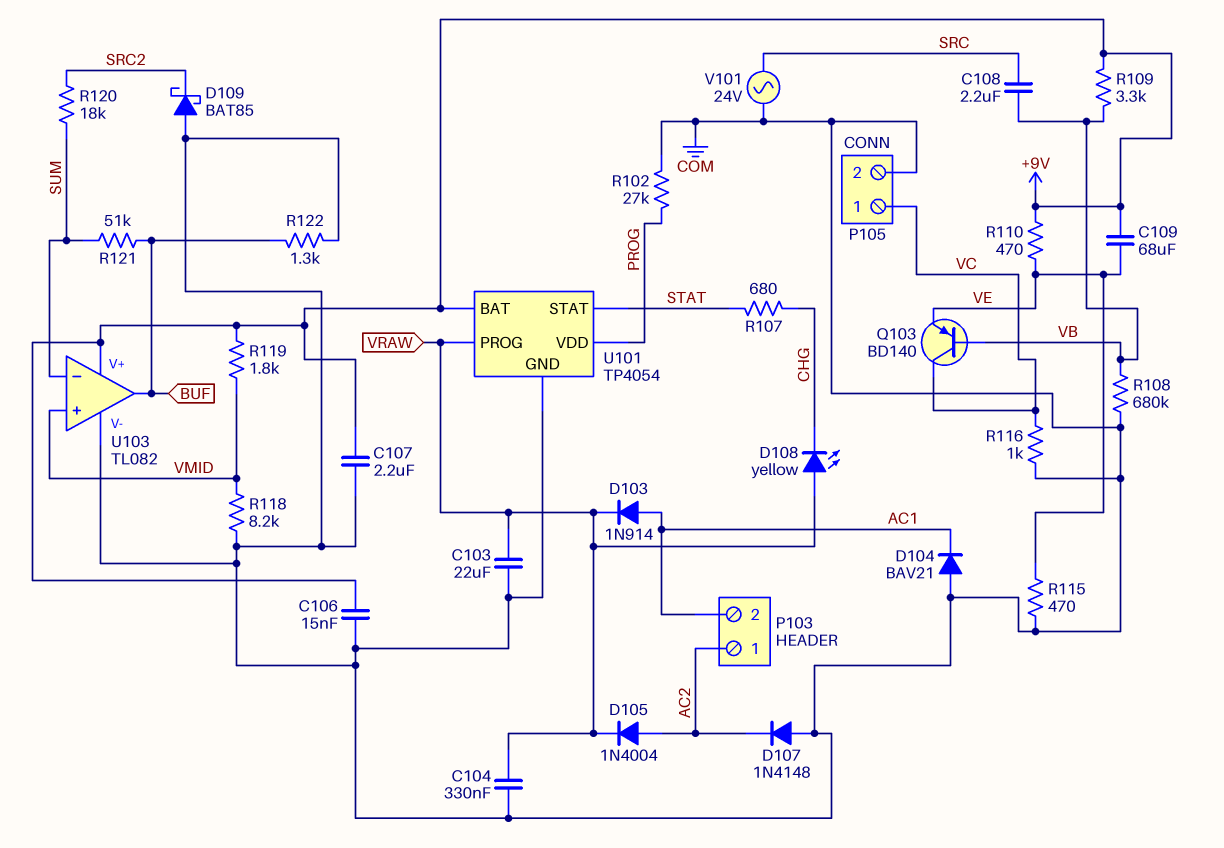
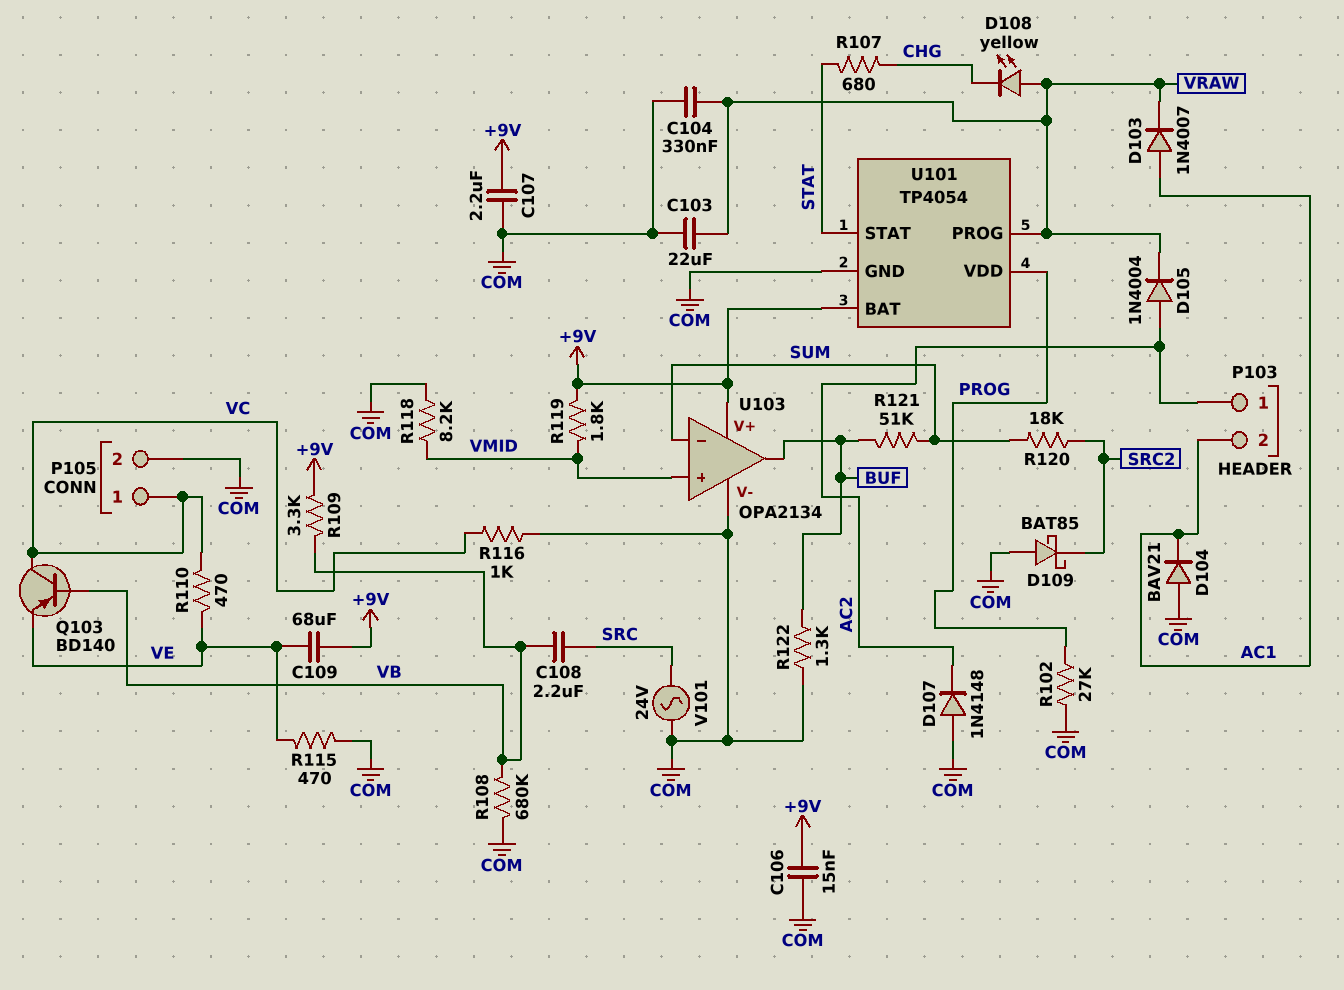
D103: diode 1N914 (A AC1, K VRAW) -> diode 1N4007 (A AC1, K VRAW)
R110: 470 (+9V, VE) -> 470 (VC, VE)
U103: TL082 -> OPA2134

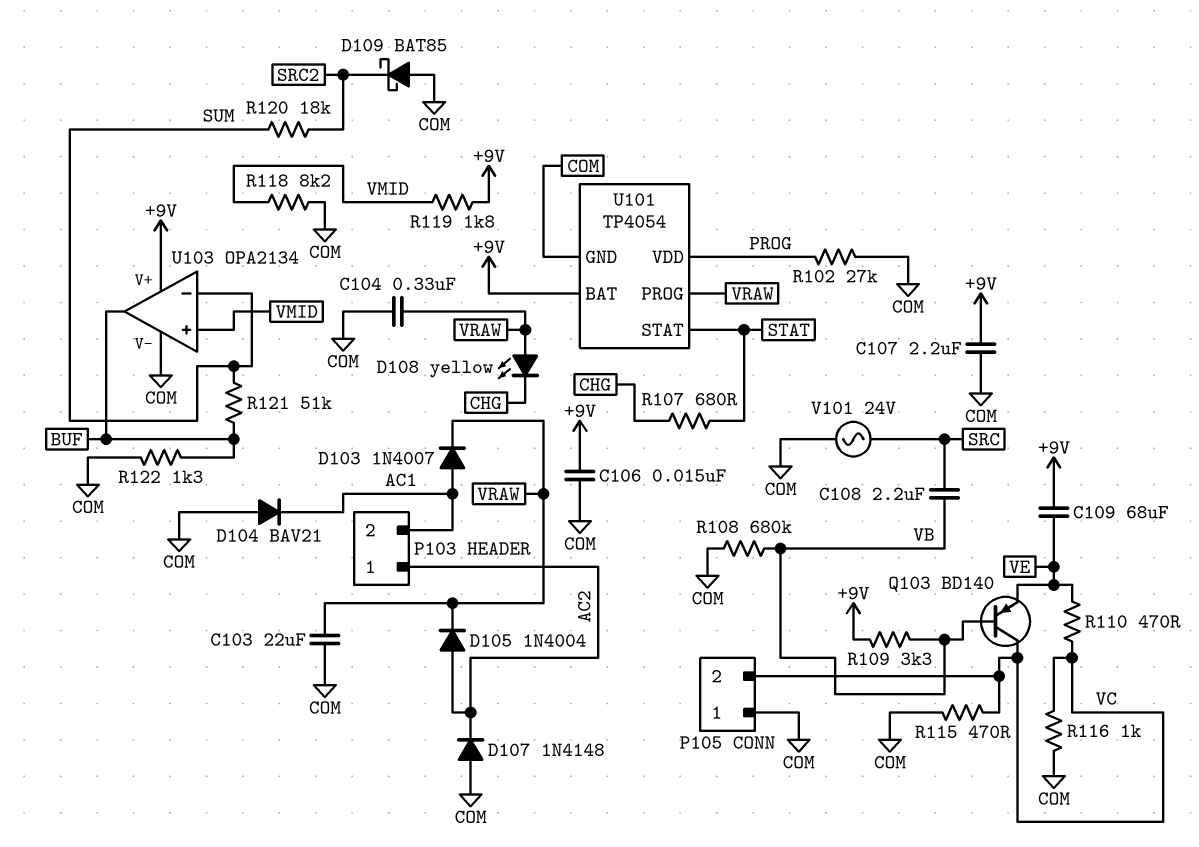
P105 pin 1: VC -> COM
P105 pin 2: COM -> VC
R115: 470 (COM, VE) -> 470 (COM, VC)

